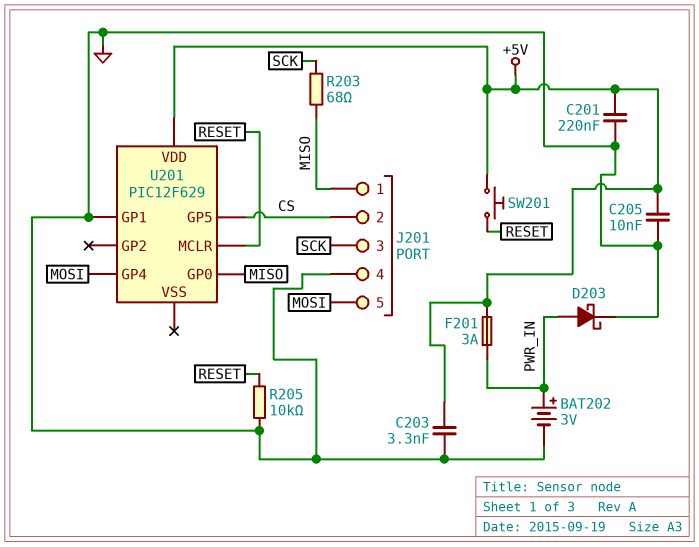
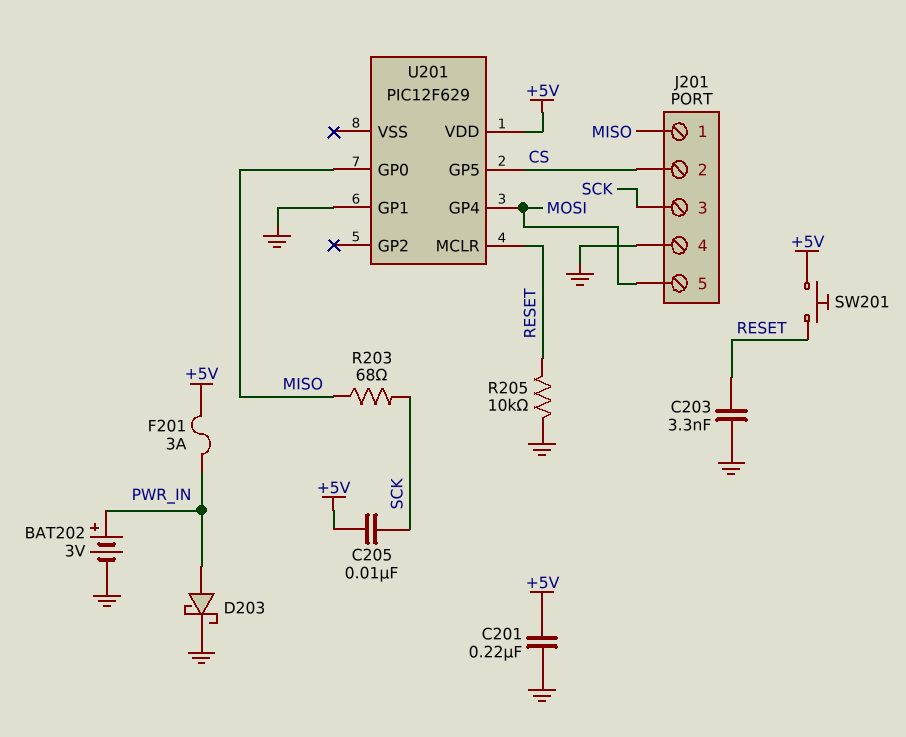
C203: 3.3nF (+5V, GND) -> 3.3nF (GND, RESET)
C205: 10nF (+5V, GND) -> 10nF (+5V, SCK)

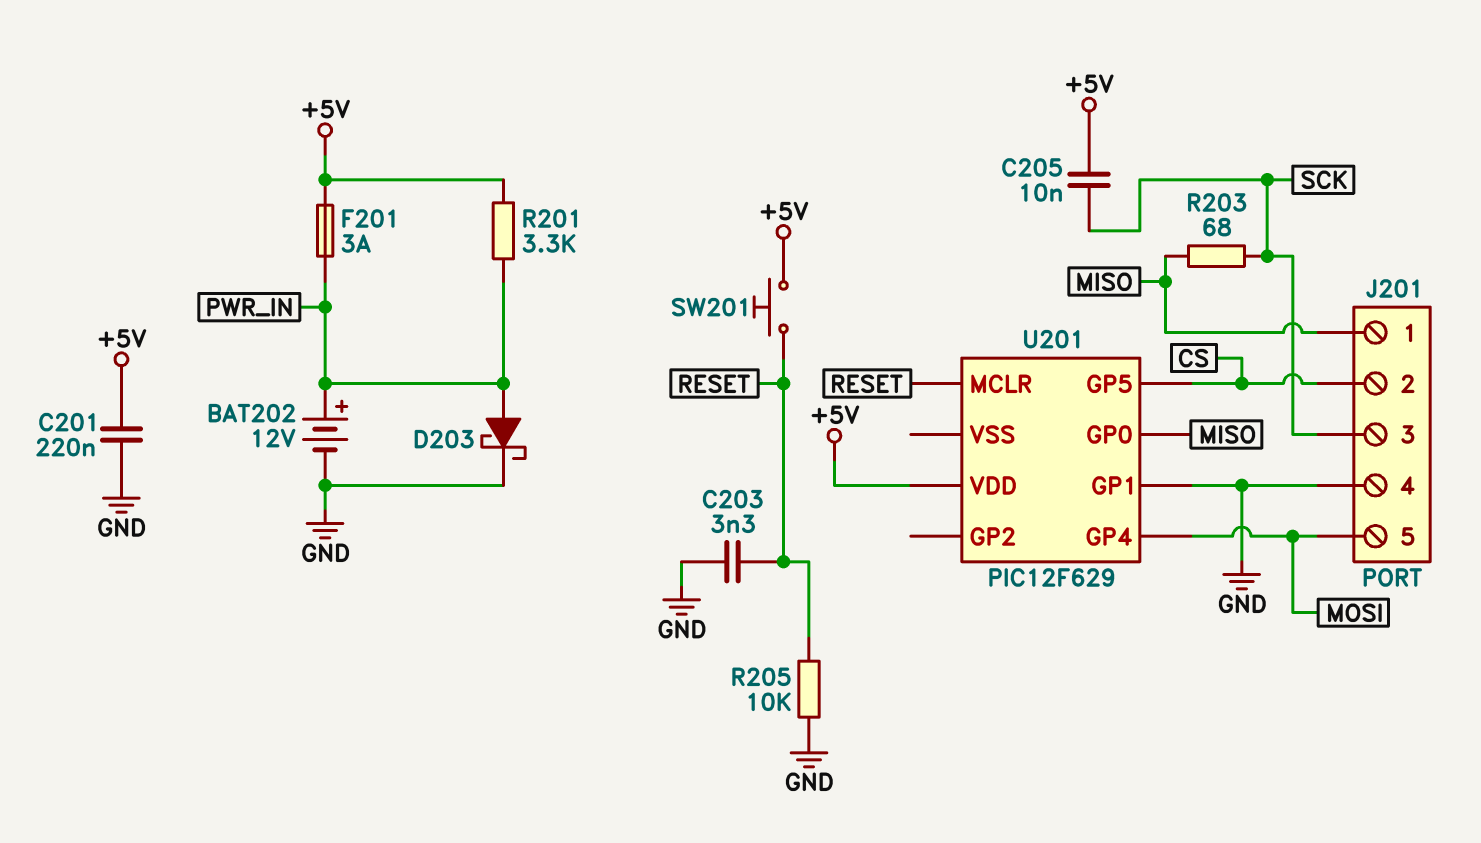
BAT202: 3V (plus PWR_IN, minus GND) -> 12V (plus PWR_IN, minus GND)
R201: none -> 3.3k (+5V, PWR_IN)

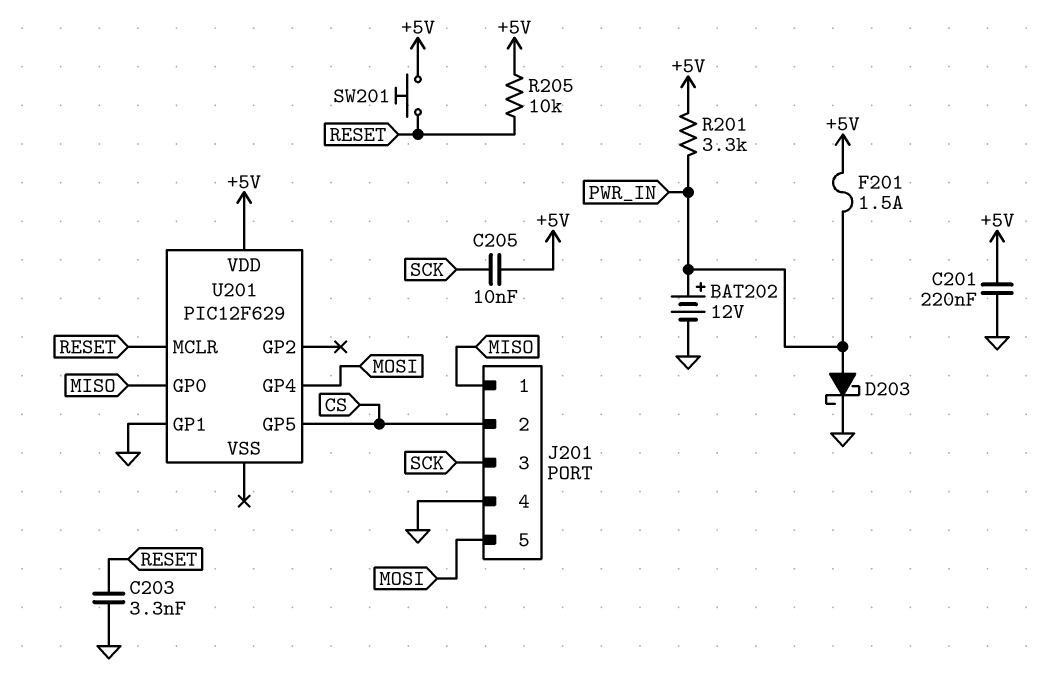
F201: 3A (+5V, PWR_IN) -> 1.5A (+5V, PWR_IN)
R203: 68 (MISO, SCK) -> none
R205: 10k (GND, RESET) -> 10k (+5V, RESET)

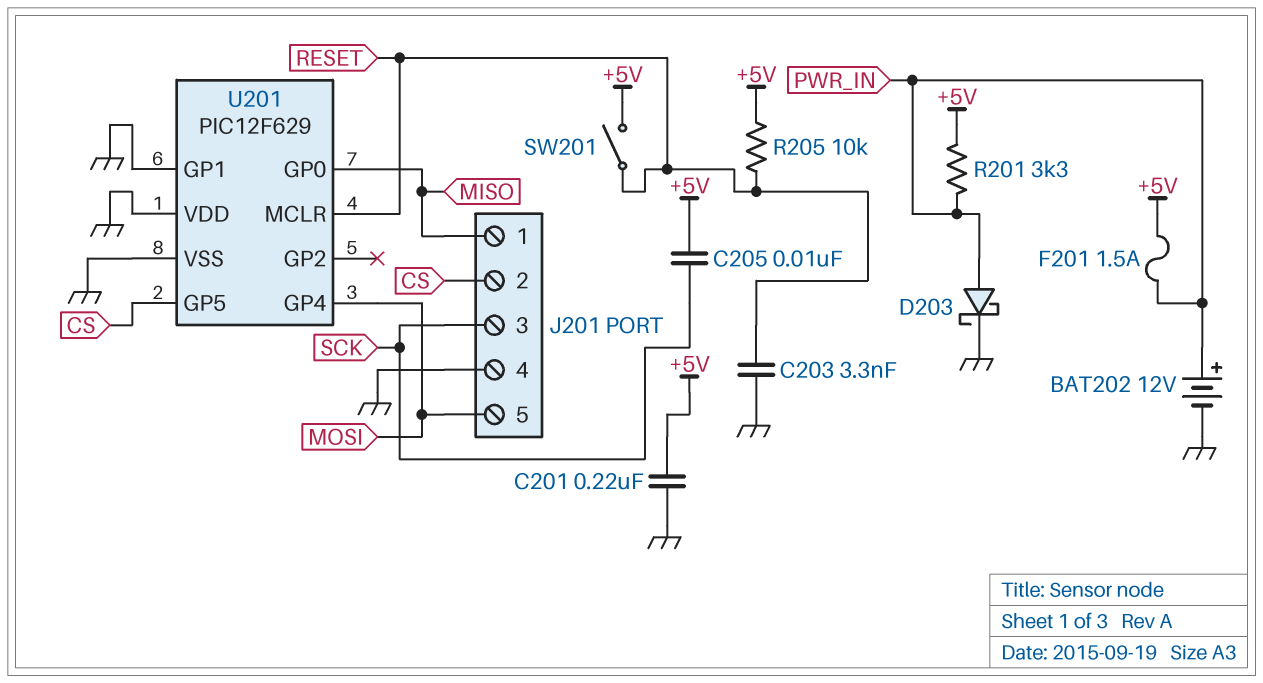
SW201: button (+5V, RESET) -> switch (+5V, RESET)
U201 pin VDD: +5V -> GND
U201 pin VSS: none -> GND

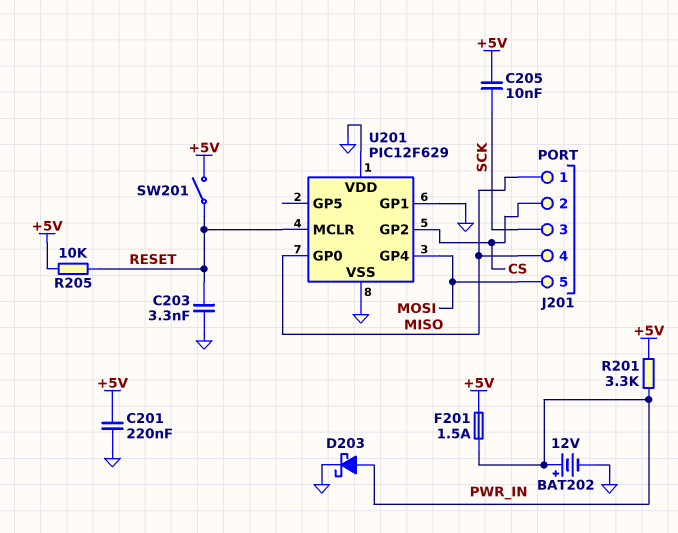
J201 pin 4: GND -> MISO
U201 pin GP2: none -> CS
U201 pin GP5: CS -> none

